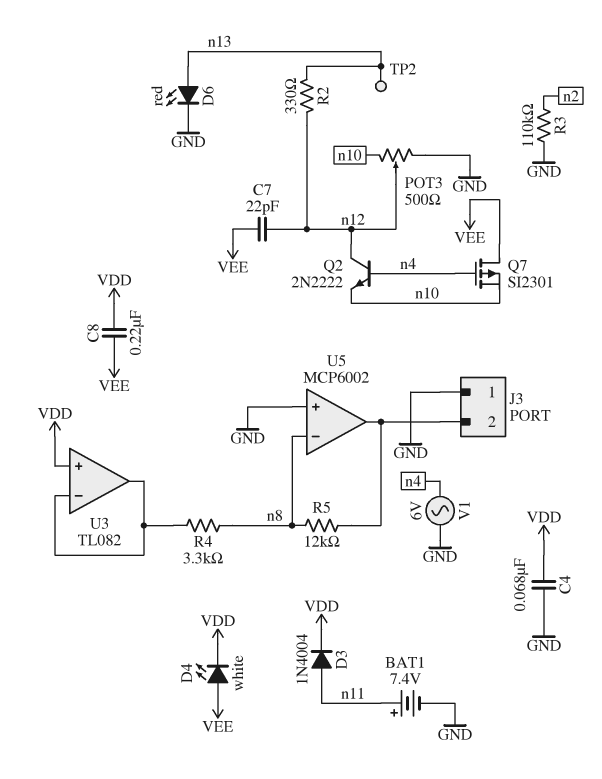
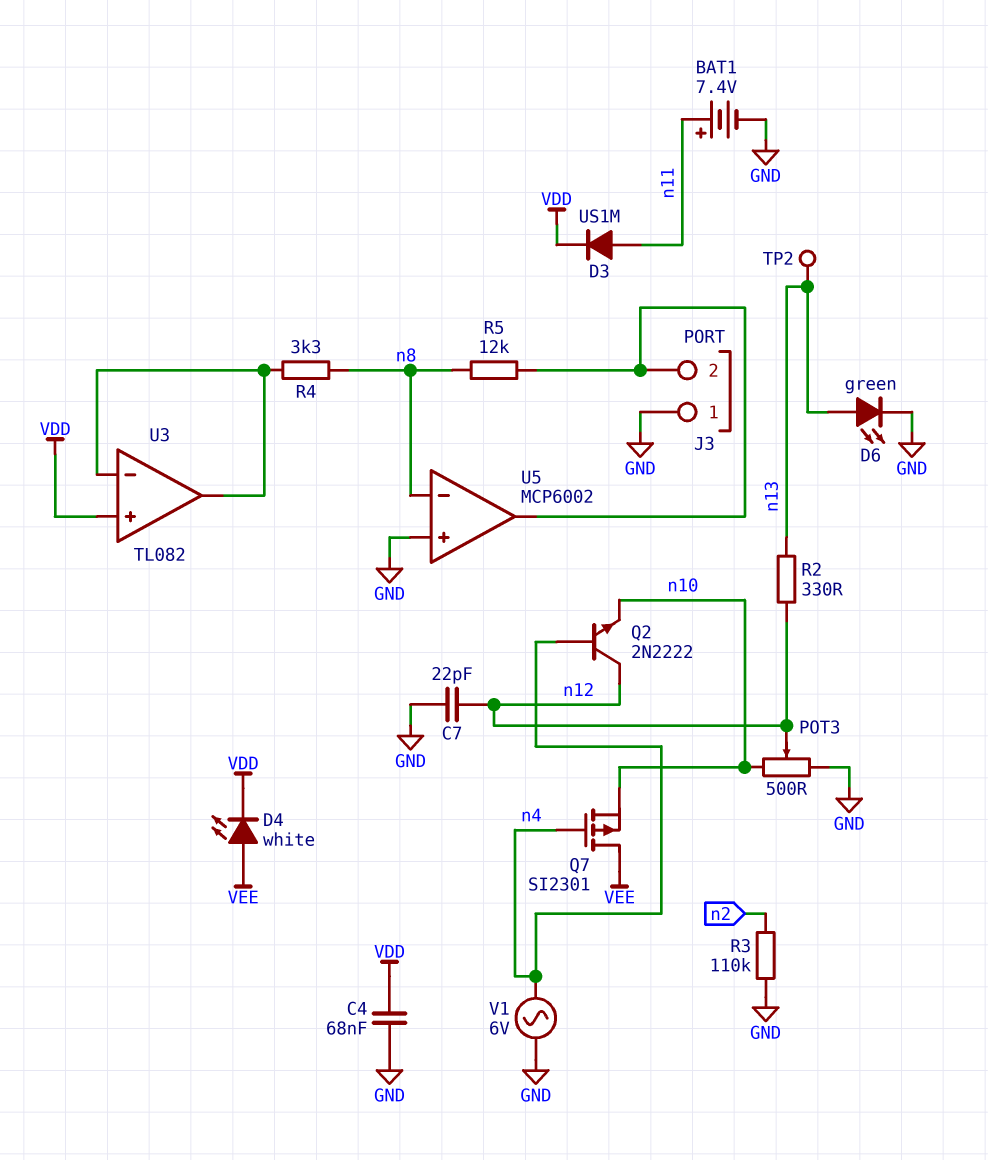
C7: 22pF (VEE, n12) -> 22pF (GND, n12)
C8: 220nF (VDD, VEE) -> none
D3: diode 1N4004 (A n11, K VDD) -> diode US1M (A n11, K VDD)
D6: LED red (A n13, K GND) -> LED green (A n13, K GND)

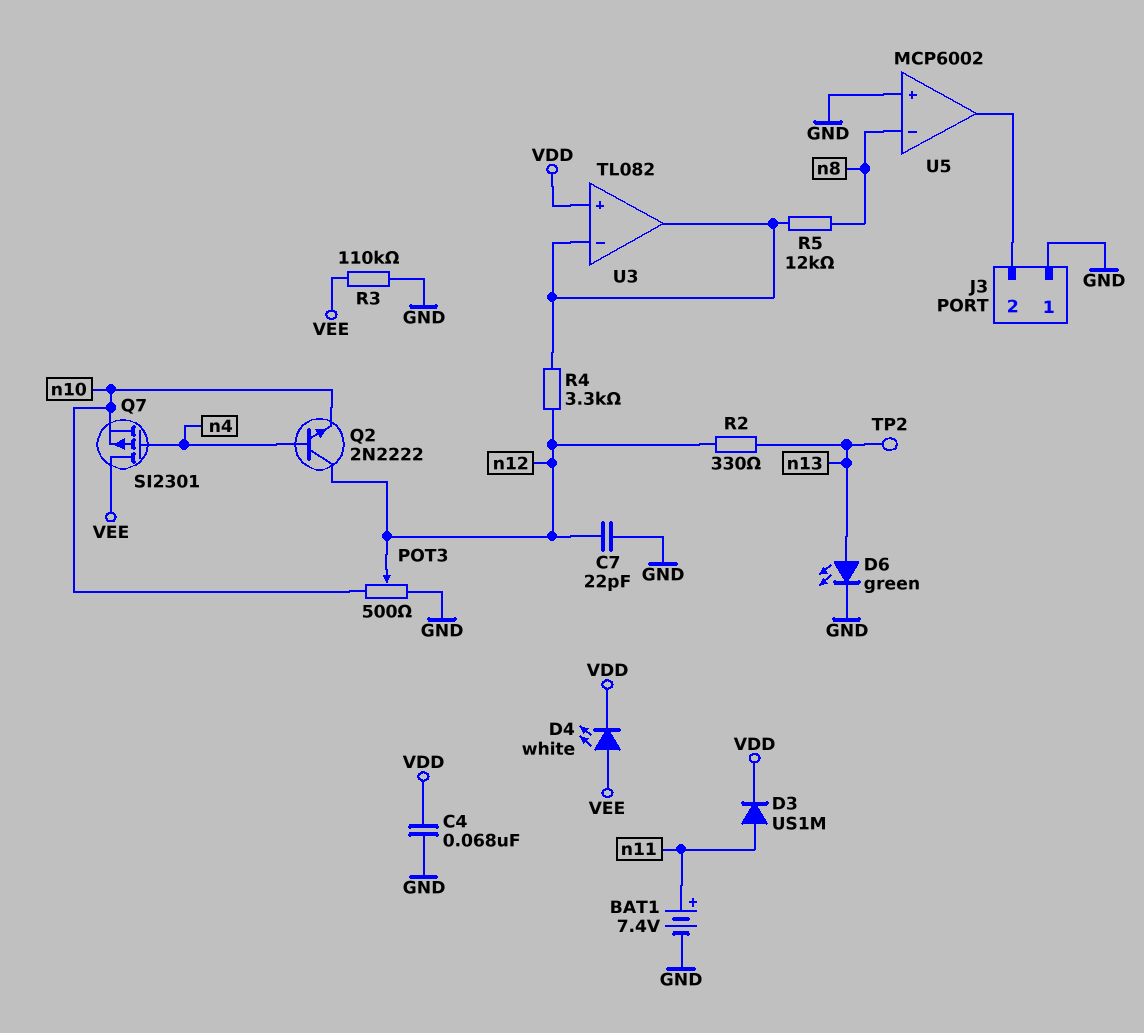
R3: 110k (GND, n2) -> 110k (GND, VEE)
R4: 3.3k (U3/in-, n8) -> 3.3k (U3/in-, n12)
R5: 12k (J3/2, n8) -> 12k (U3/in-, n8)
V1: AC 6V (GND, n4) -> none

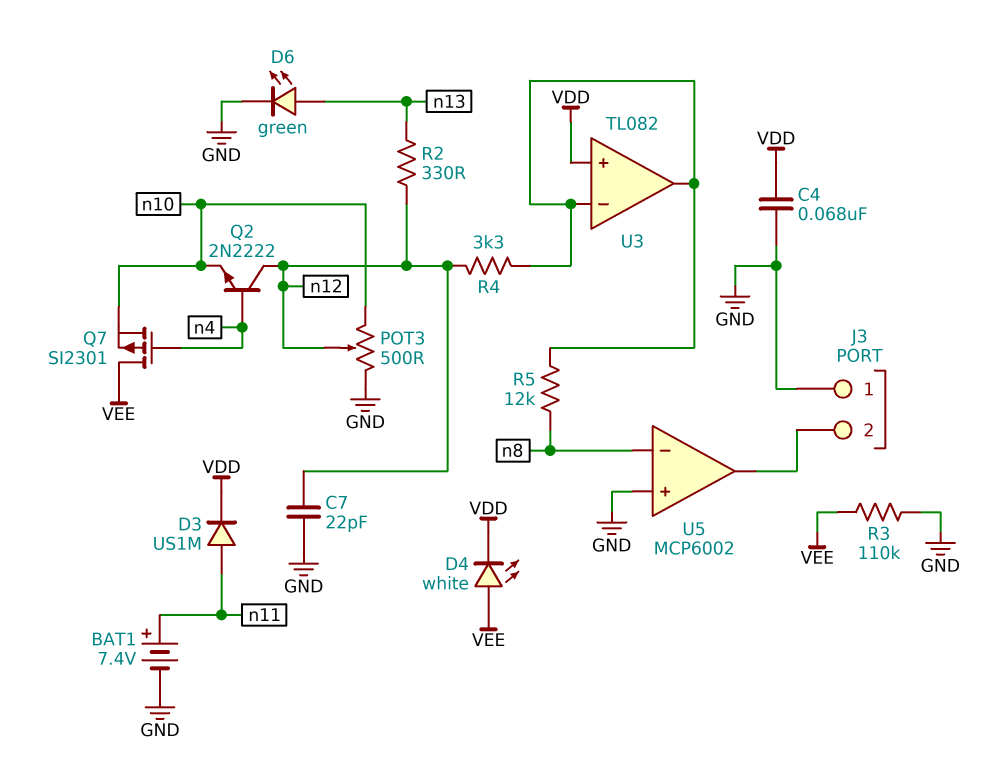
TP2: test point (n13) -> none

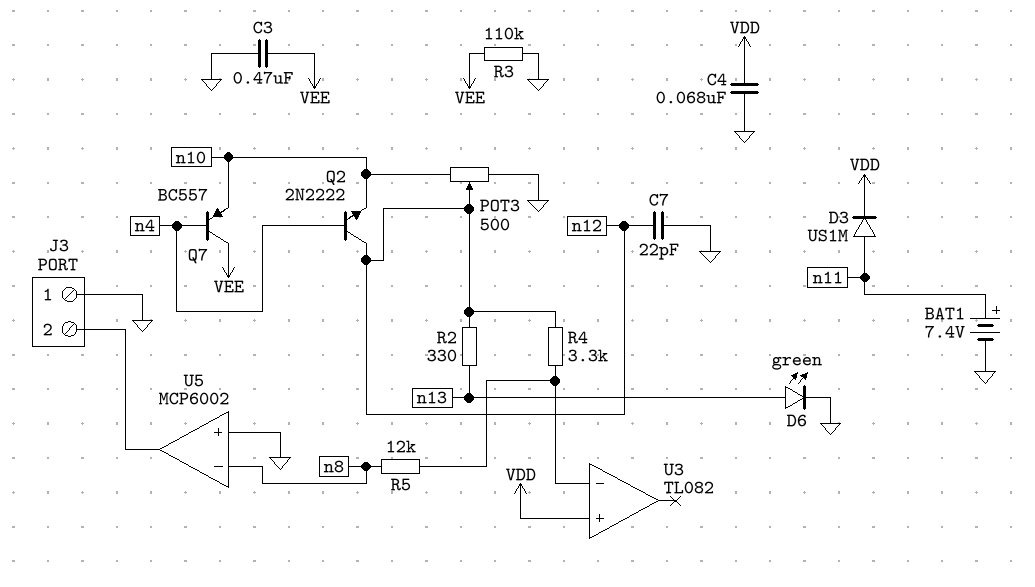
C3: none -> 470nF (GND, VEE)
D4: LED white (A VEE, K VDD) -> none
Q7: PMOS SI2301 (G n4, D VEE, S n10) -> PNP BC557 (B n4, C VEE, E n10)
U3 pin out: U3/in- -> none

